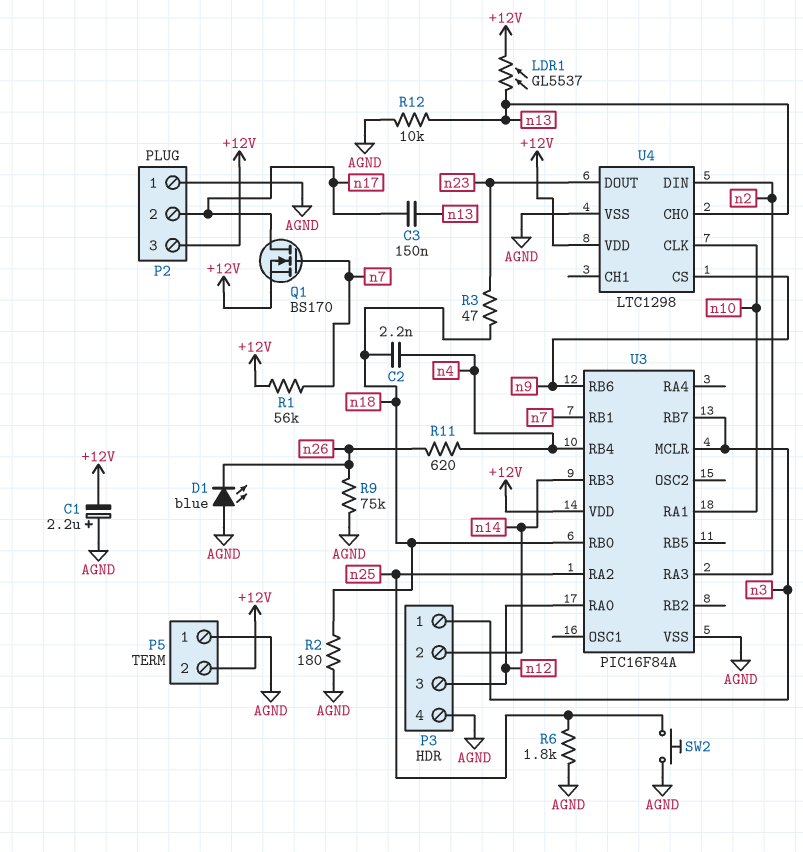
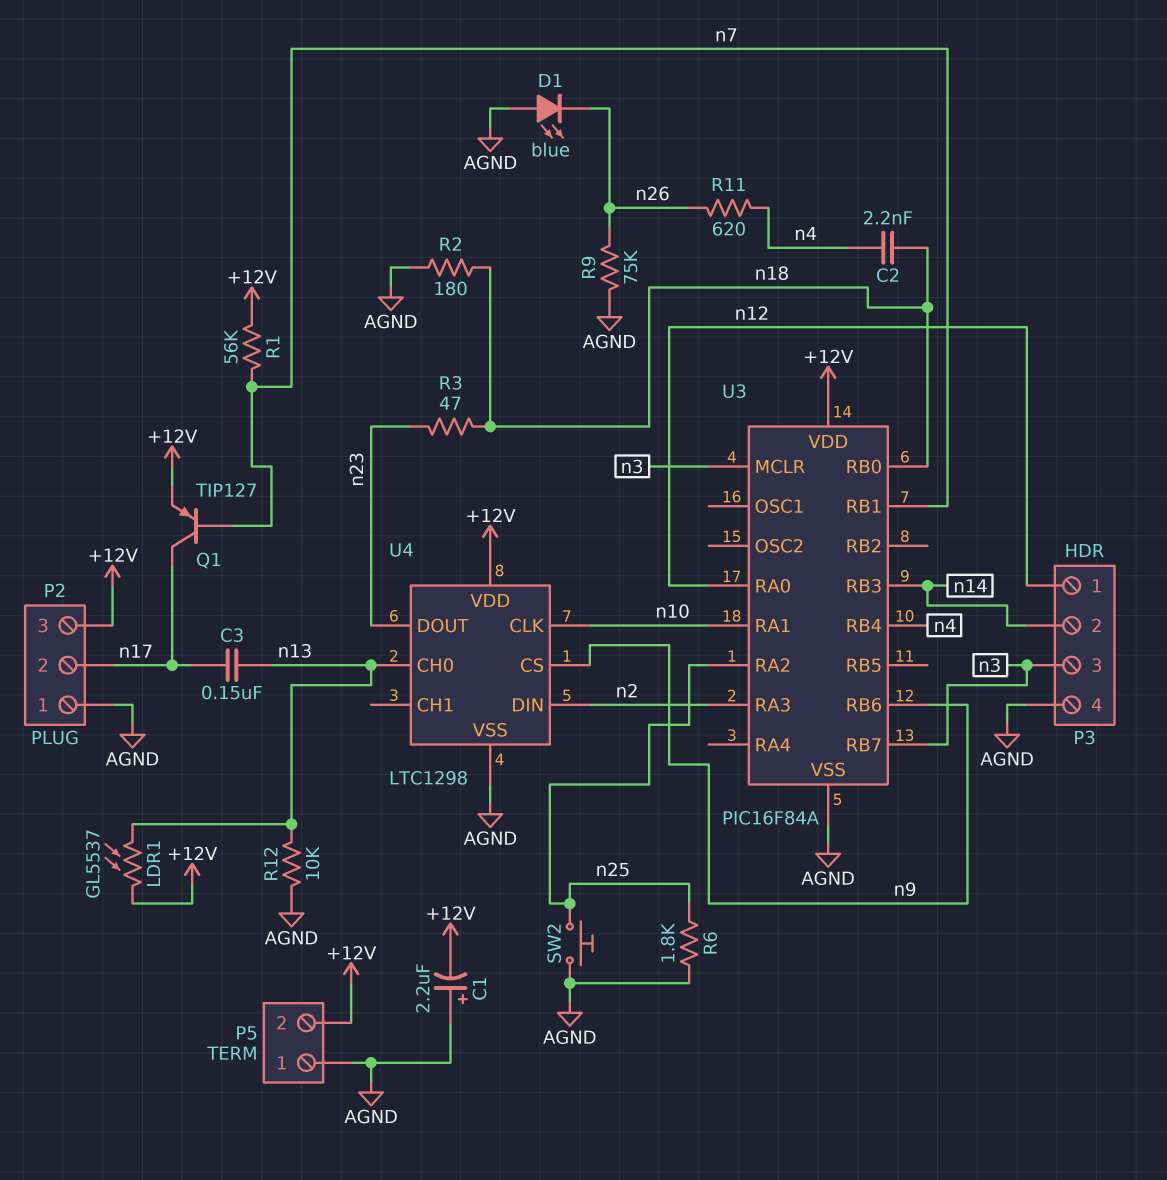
P3 pin 1: n3 -> n12
P3 pin 3: n12 -> n3
Q1: NMOS BS170 (G n7, D n17, S +12V) -> PNP TIP127 (B n7, C n17, E +12V)

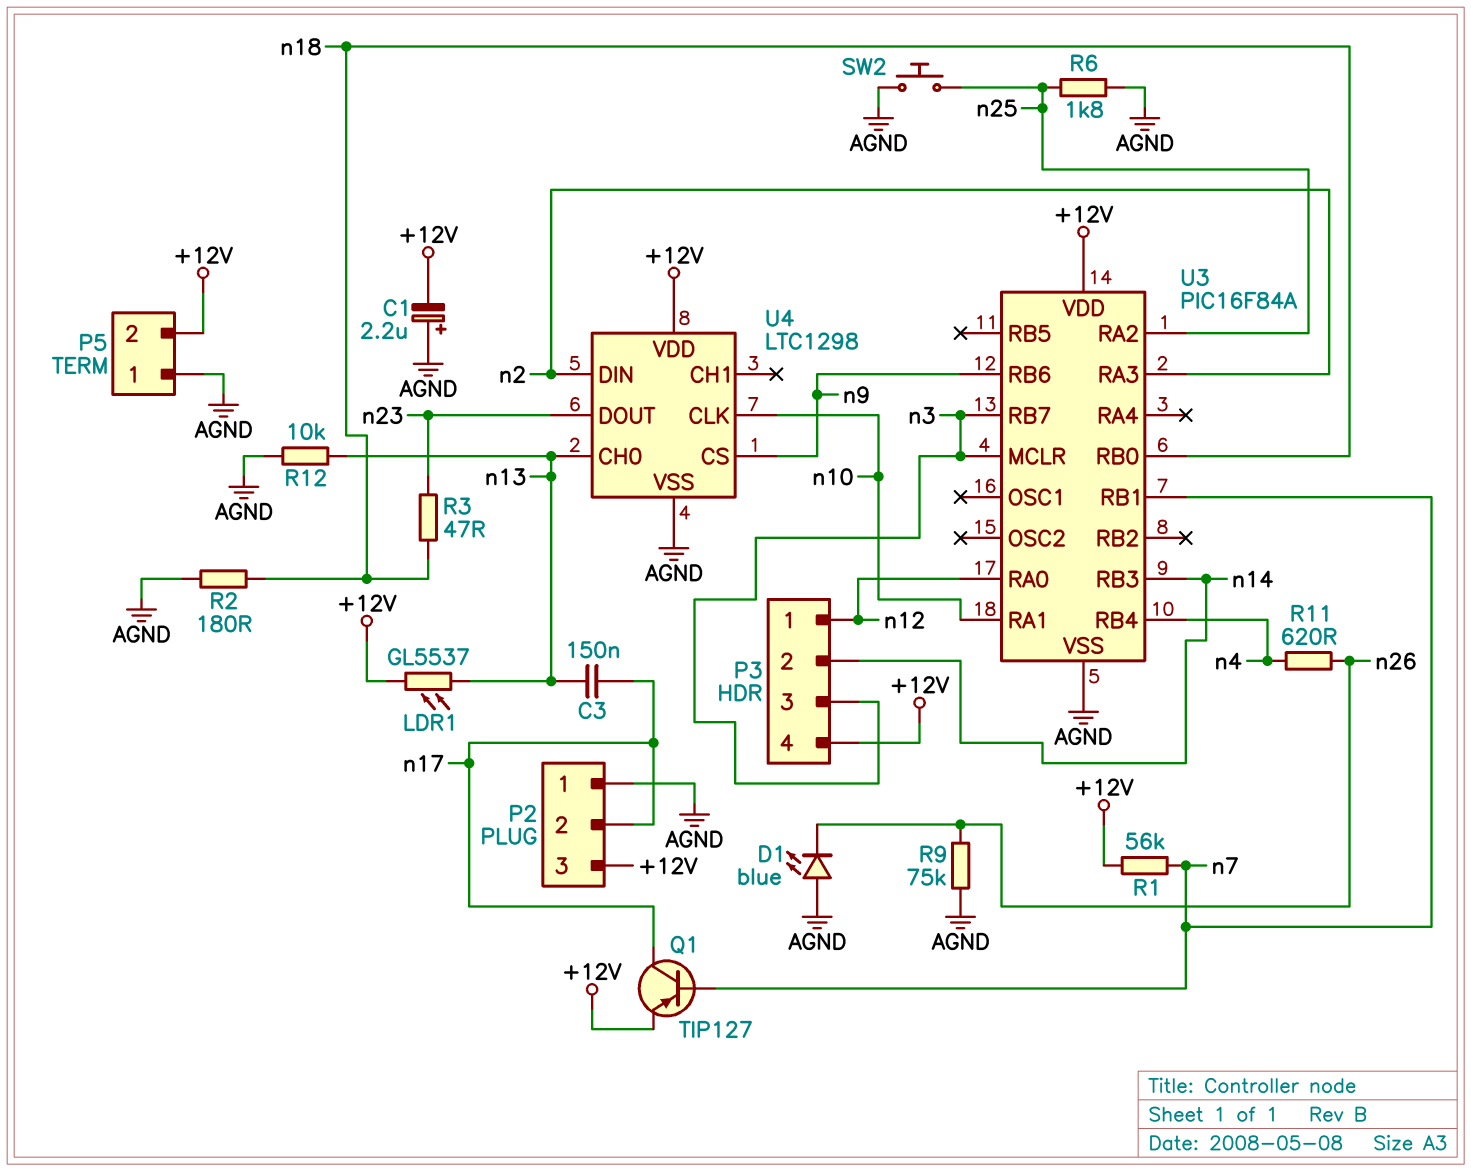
C2: 2.2nF (n4, n18) -> none
P3 pin 4: AGND -> +12V

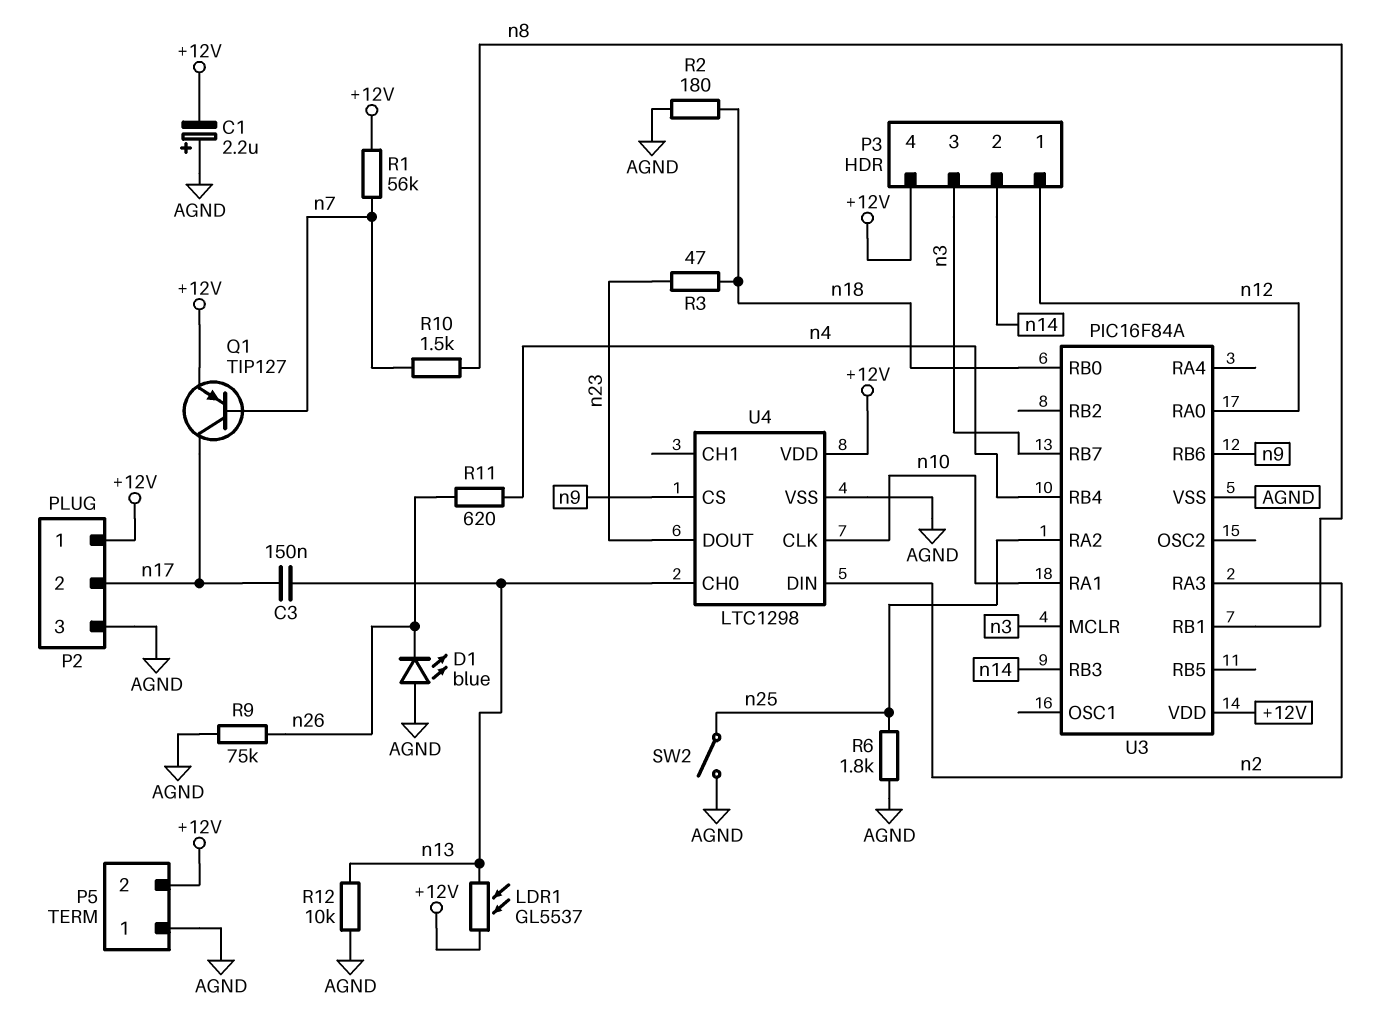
P2 pin 1: AGND -> +12V
P2 pin 3: +12V -> AGND
R10: none -> 1.5k (n7, n8)
SW2: button (AGND, n25) -> switch (AGND, n25)
U3 pin RB1: n7 -> n8

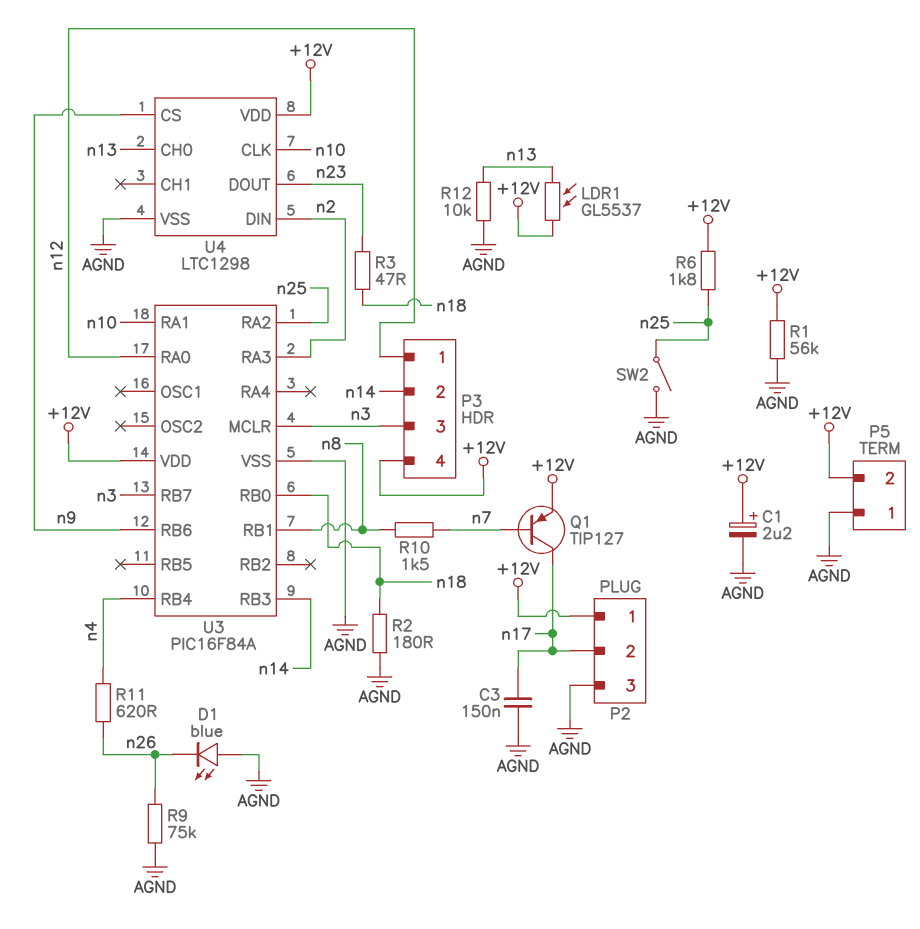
C1: 2.2uF (plus AGND, minus +12V) -> 2.2uF (plus +12V, minus AGND)
C3: 150nF (n13, n17) -> 150nF (AGND, n17)
R1: 56k (+12V, n7) -> 56k (+12V, AGND)
R6: 1.8k (AGND, n25) -> 1.8k (+12V, n25)

